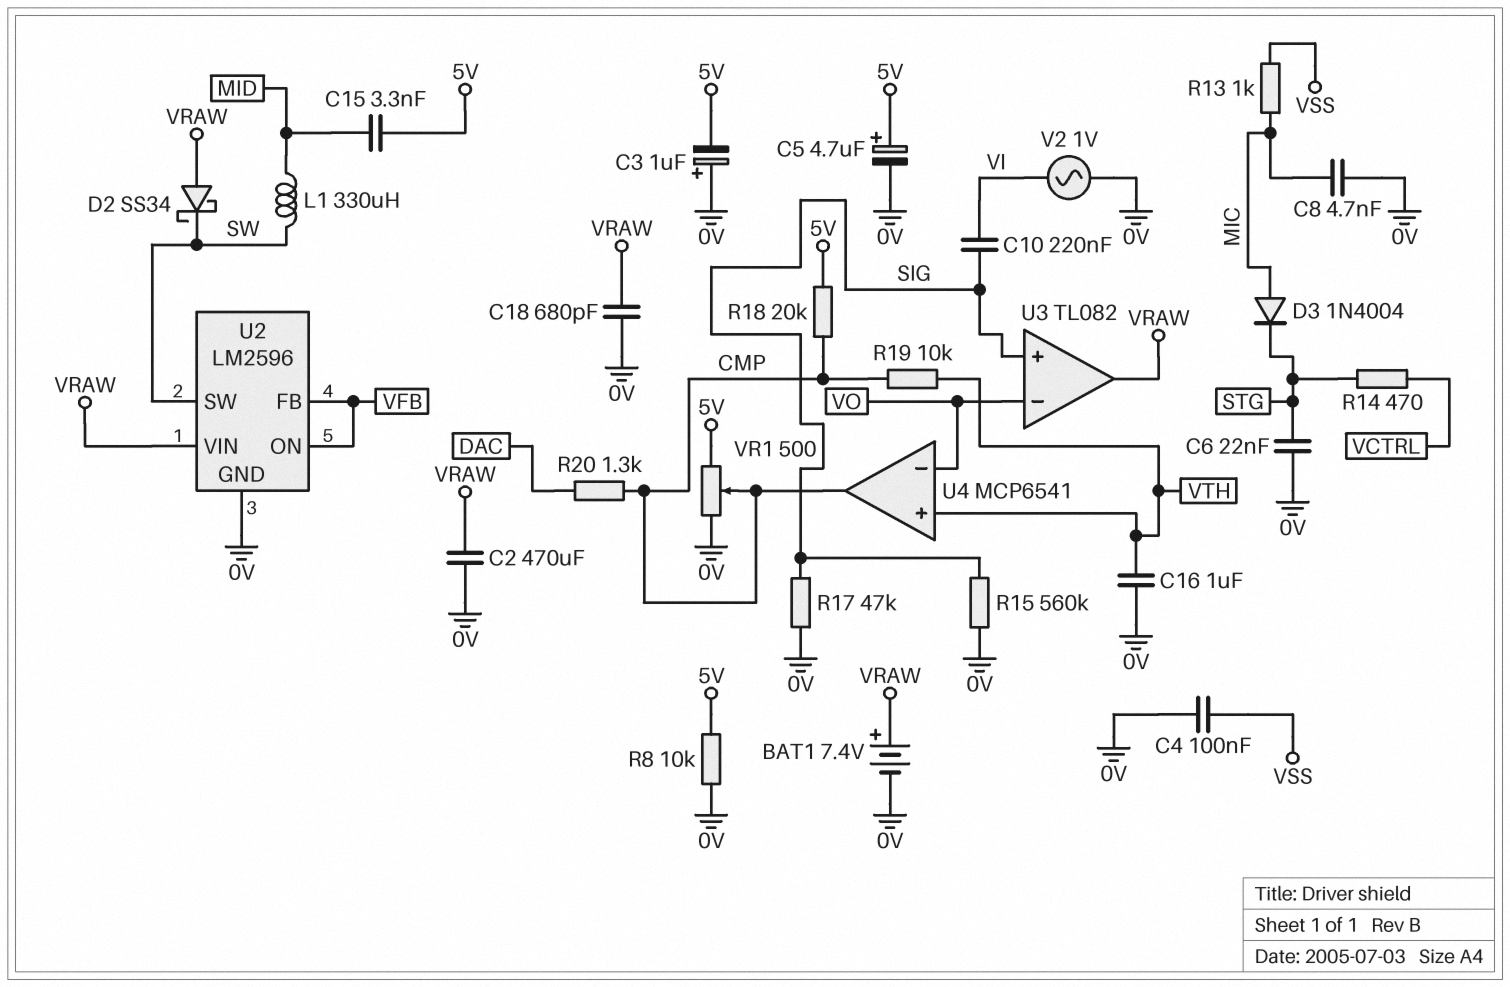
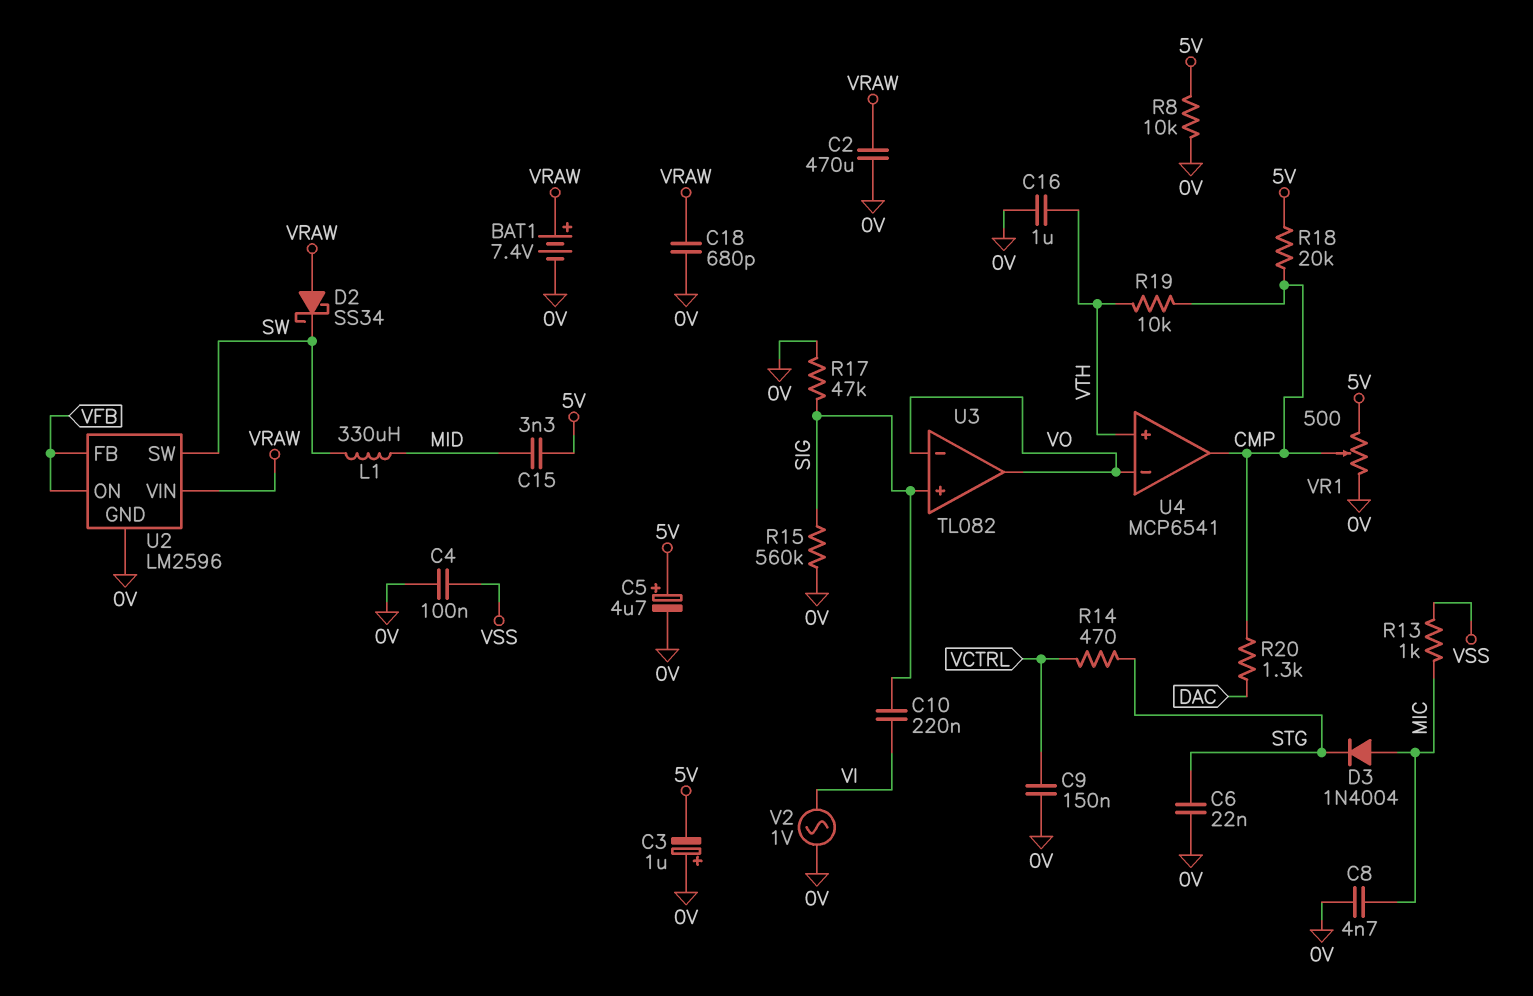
C9: none -> 150nF (0V, VCTRL)
U3 pin out: VRAW -> VO

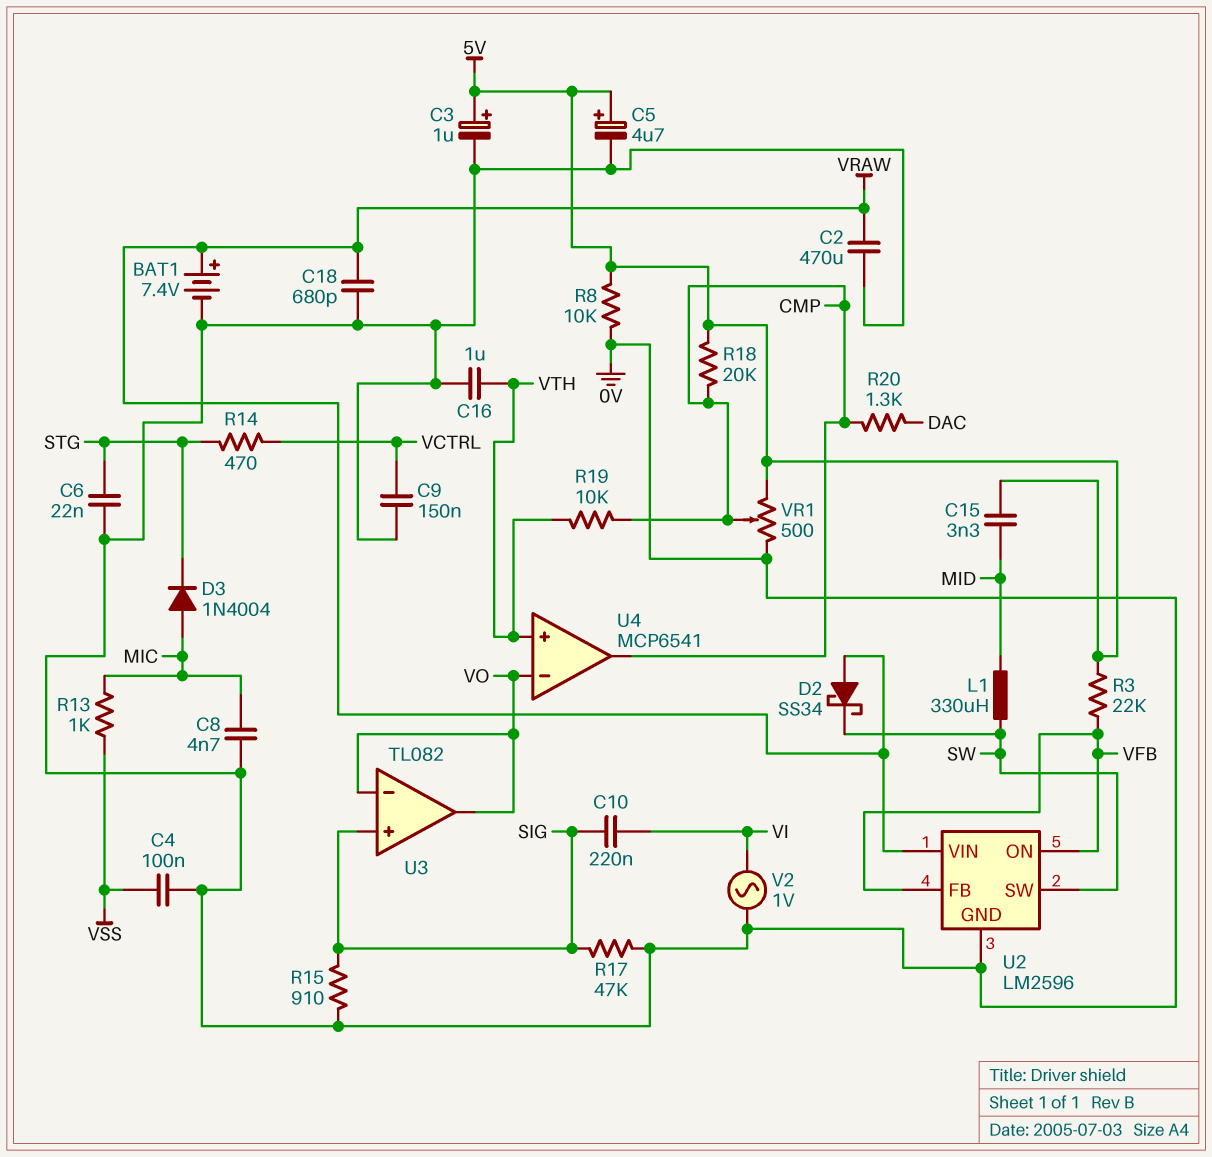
C3: 1uF (plus 0V, minus 5V) -> 1uF (plus 5V, minus 0V)
R3: none -> 22k (5V, VFB)
R15: 560k (0V, SIG) -> 910 (0V, SIG)

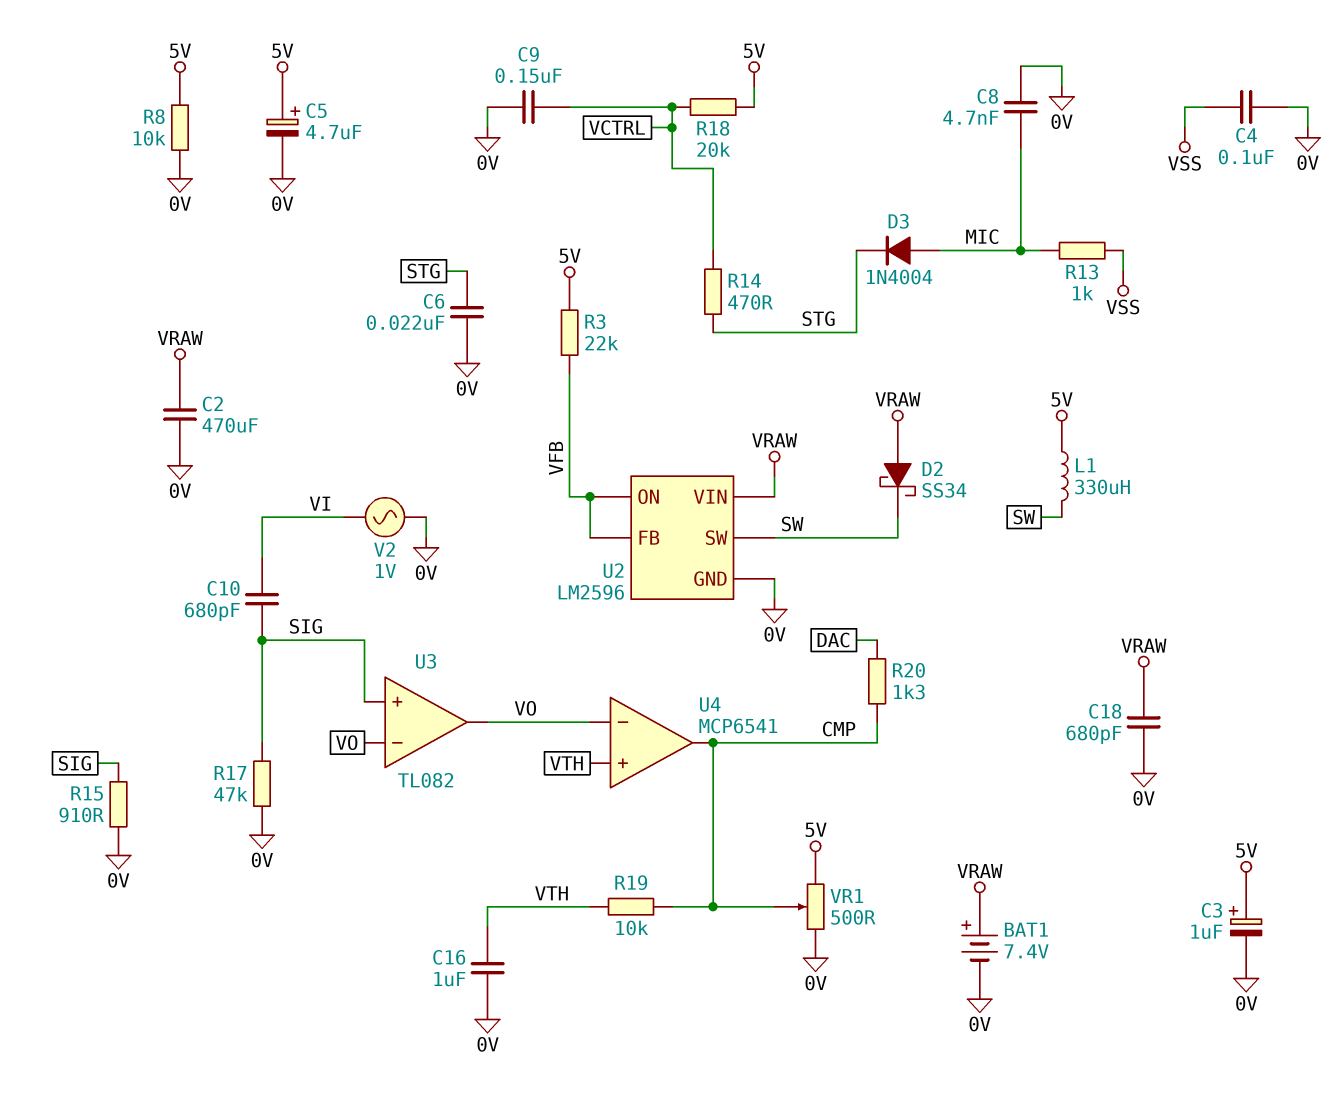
C10: 220nF (SIG, VI) -> 680pF (SIG, VI)
C15: 3.3nF (5V, MID) -> none
L1: 330uH (MID, SW) -> 330uH (5V, SW)
R18: 20k (5V, CMP) -> 20k (5V, VCTRL)

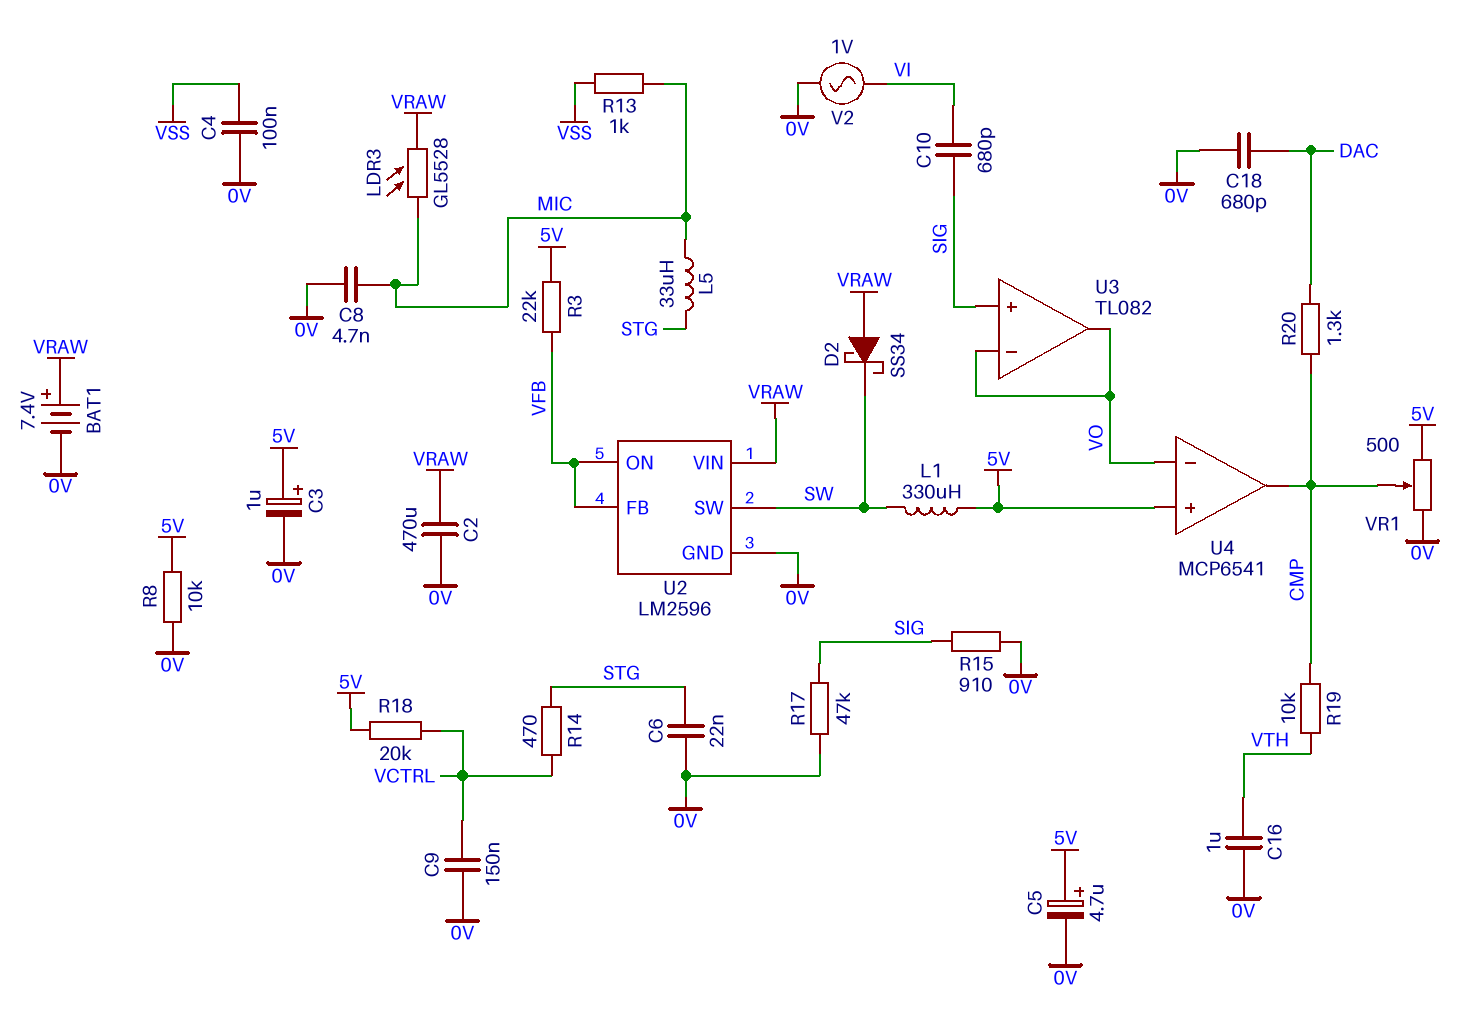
C18: 680pF (0V, VRAW) -> 680pF (0V, DAC)
D3: diode 1N4004 (A MIC, K STG) -> none
L5: none -> 33uH (MIC, STG)
LDR3: none -> GL5528 (MIC, VRAW)
U4 pin in+: VTH -> 5V

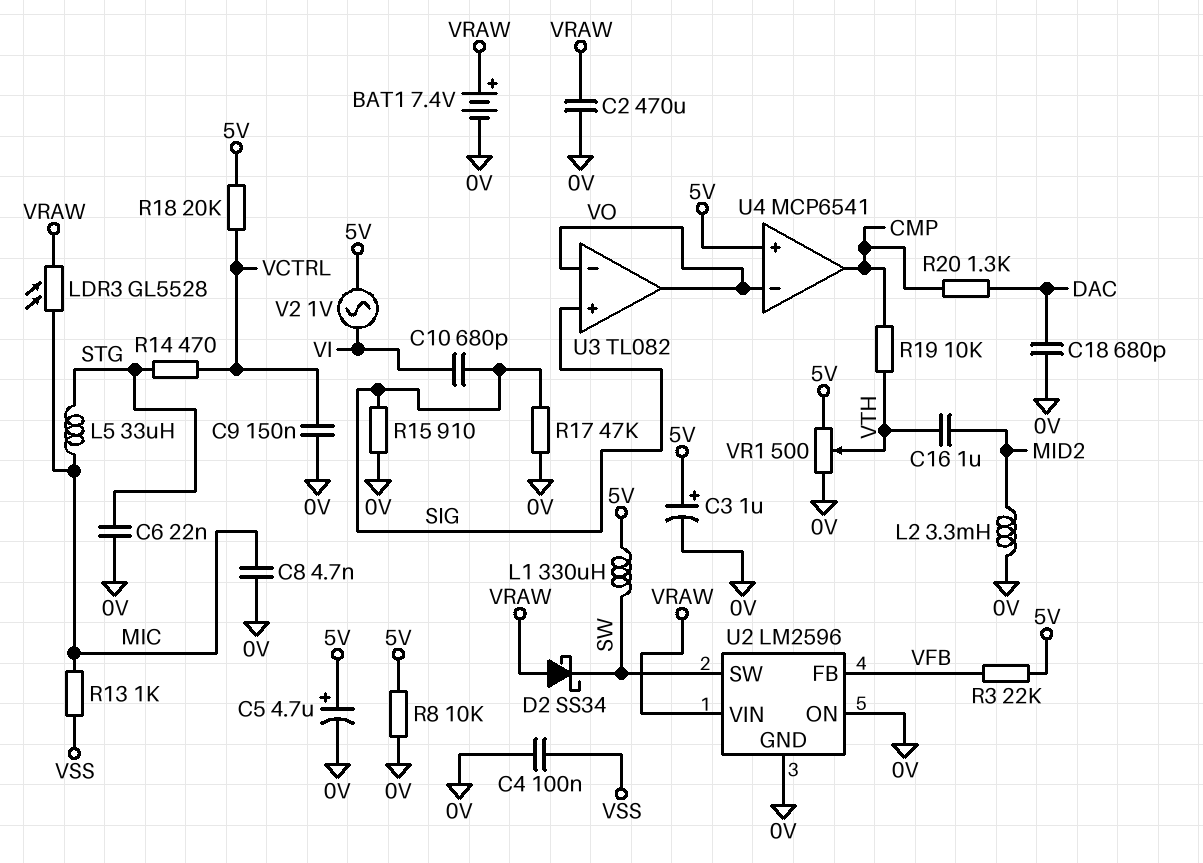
C16: 1uF (0V, VTH) -> 1uF (MID2, VTH)
L2: none -> 3.3mH (0V, MID2)
U2 pin ON: VFB -> 0V
V2: AC 1V (0V, VI) -> AC 1V (5V, VI)
VR1: 500 (0V, 5V, wiper CMP) -> 500 (0V, 5V, wiper VTH)

